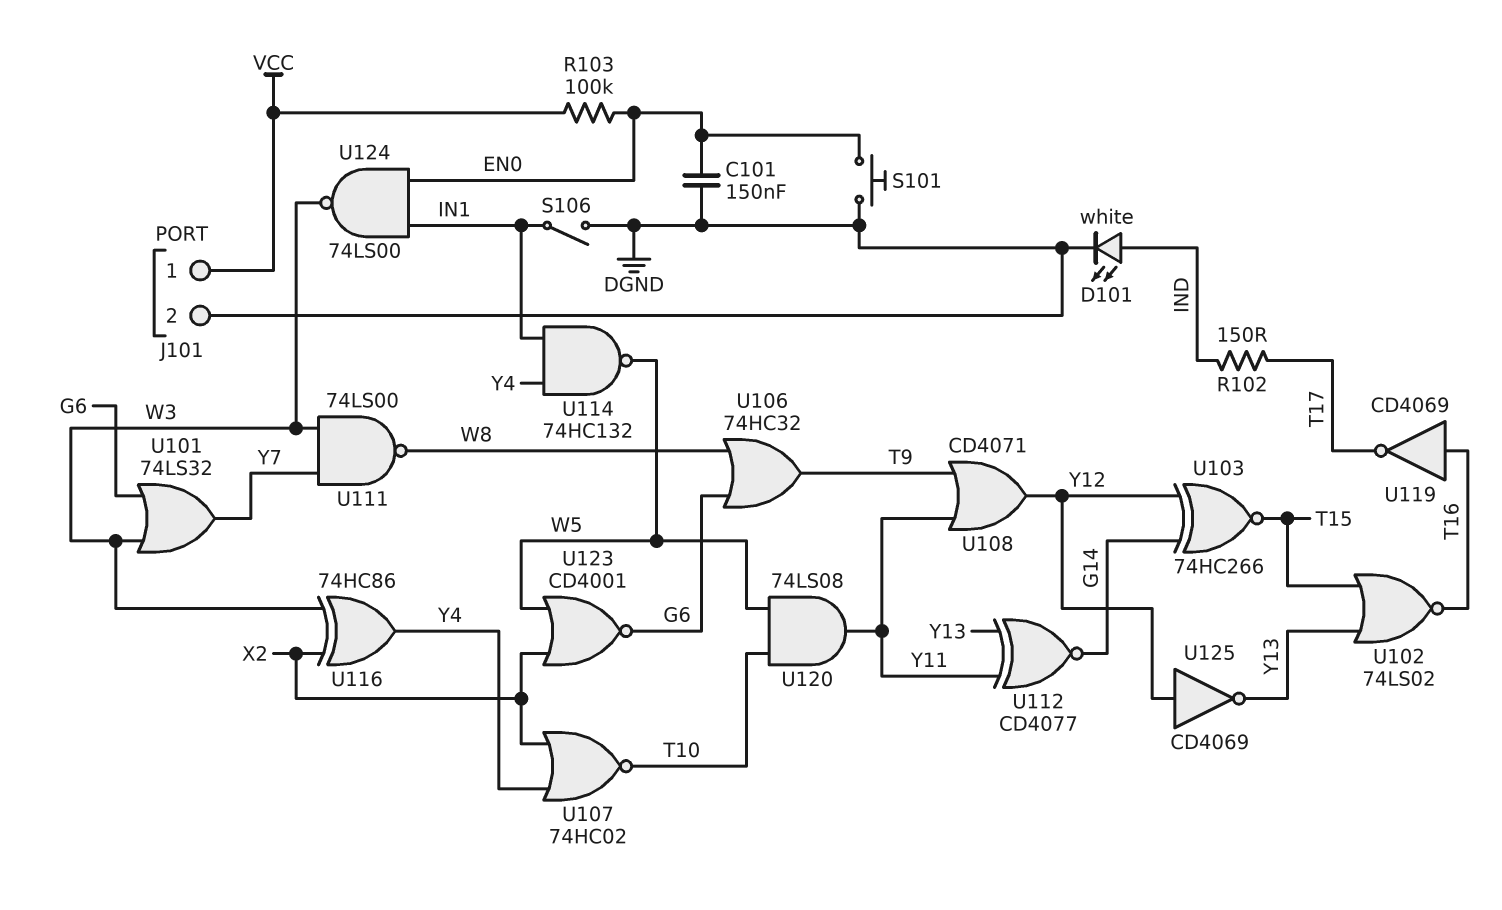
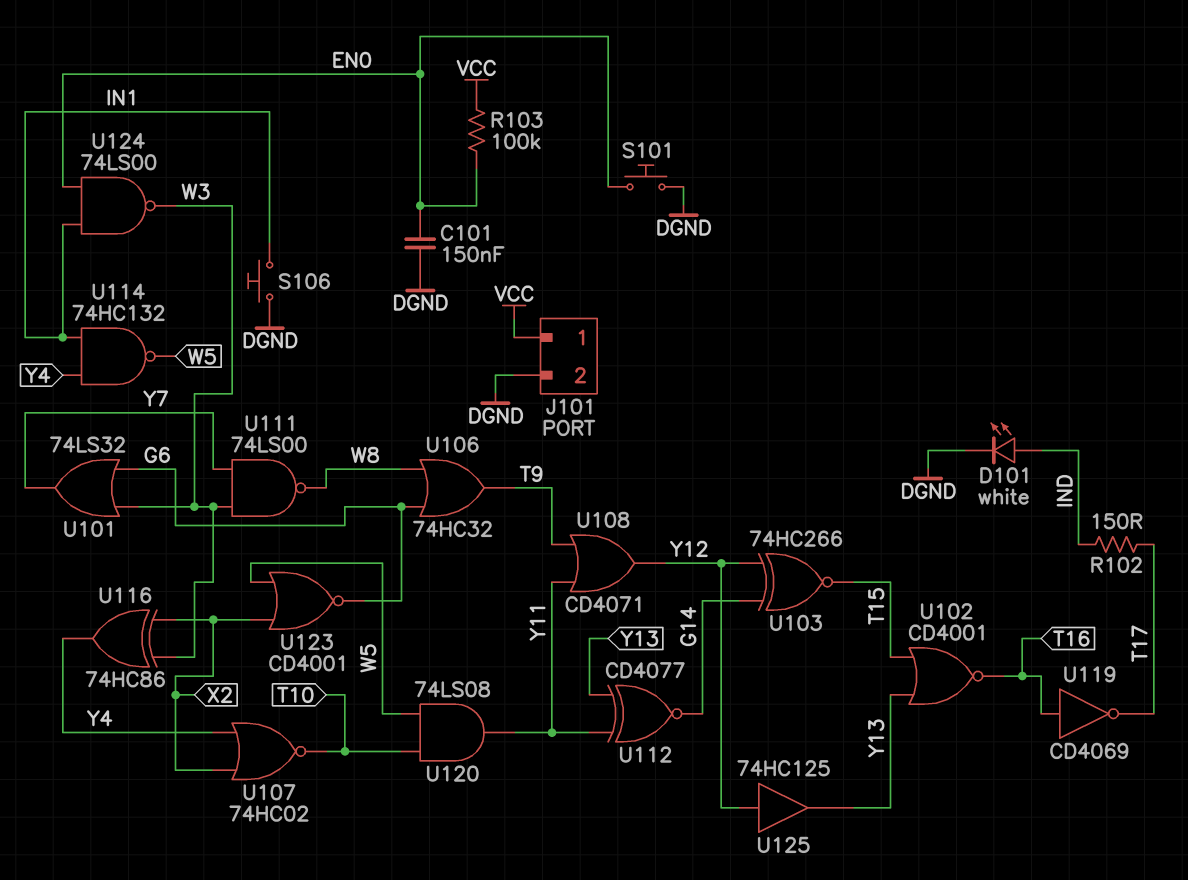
S106: switch (DGND, IN1) -> button (DGND, IN1)
U102: NOR 74LS02 (in T15, in Y13, out T16) -> NOR CD4001 (in T15, in Y13, out T16)
U125: NOT CD4069 (in Y12, out Y13) -> buffer 74HC125 (in Y12, out Y13)

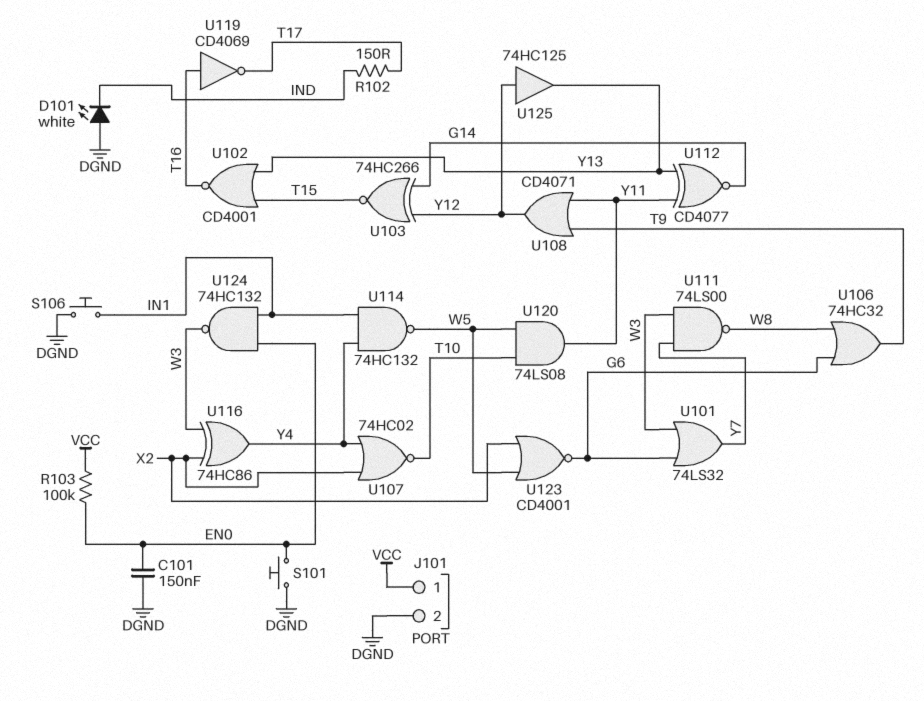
D101: LED white (A IND, K DGND) -> LED white (A DGND, K IND)
U124: NAND 74LS00 (in EN0, in IN1, out W3) -> NAND 74HC132 (in EN0, in IN1, out W3)

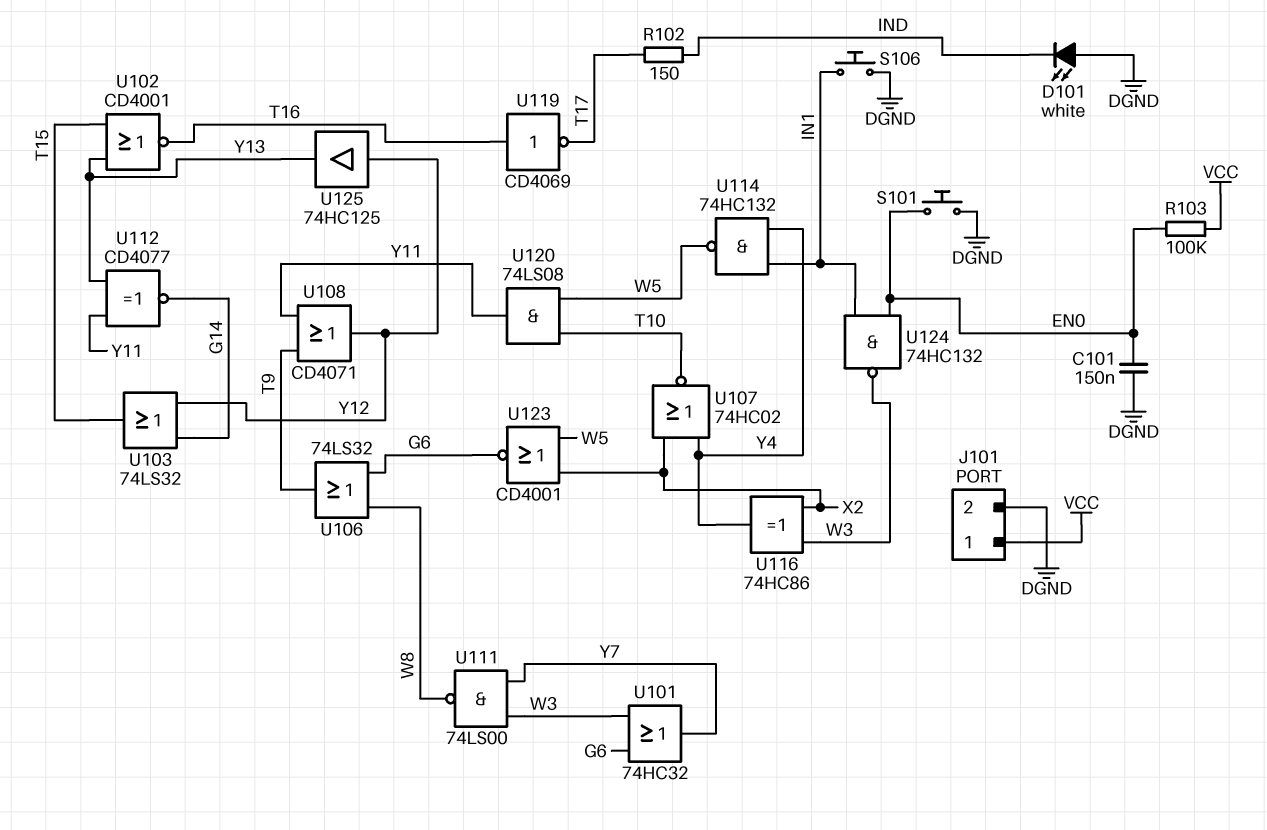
U101: OR 74LS32 (in G6, in W3, out Y7) -> OR 74HC32 (in G6, in W3, out Y7)
U103: XNOR 74HC266 (in G14, in Y12, out T15) -> OR 74LS32 (in G14, in Y12, out T15)
U106: OR 74HC32 (in G6, in W8, out T9) -> OR 74LS32 (in G6, in W8, out T9)

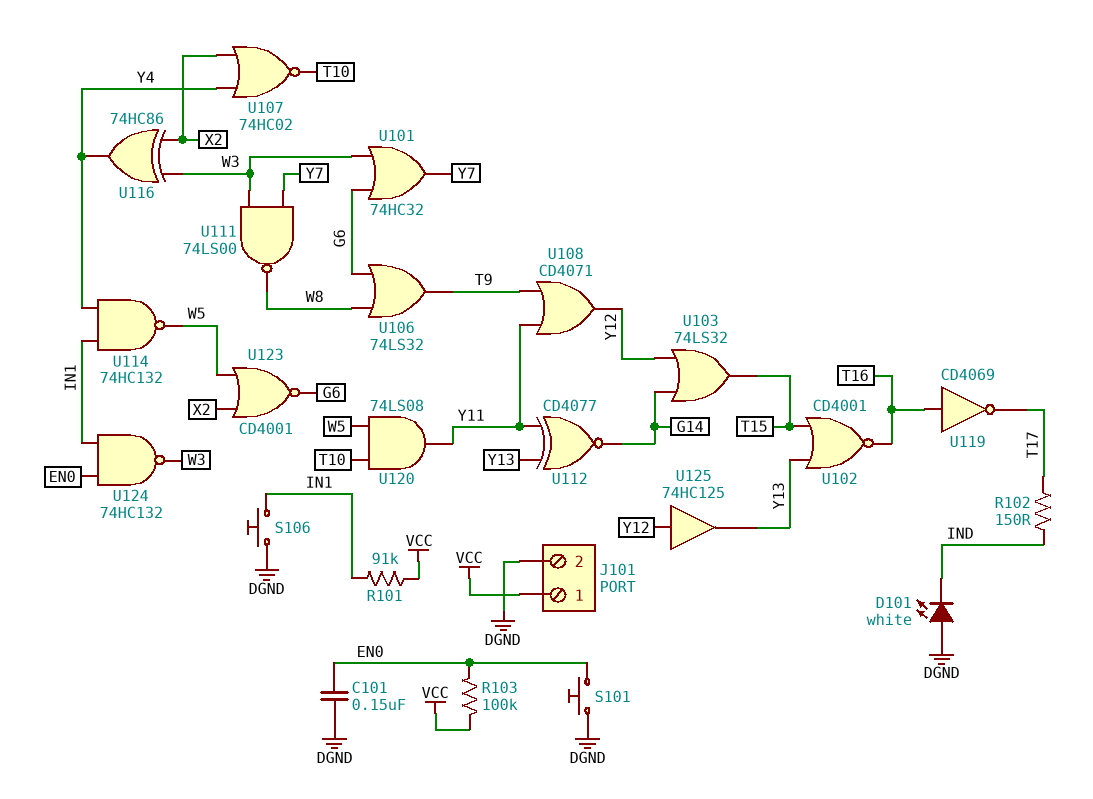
R101: none -> 91k (IN1, VCC)

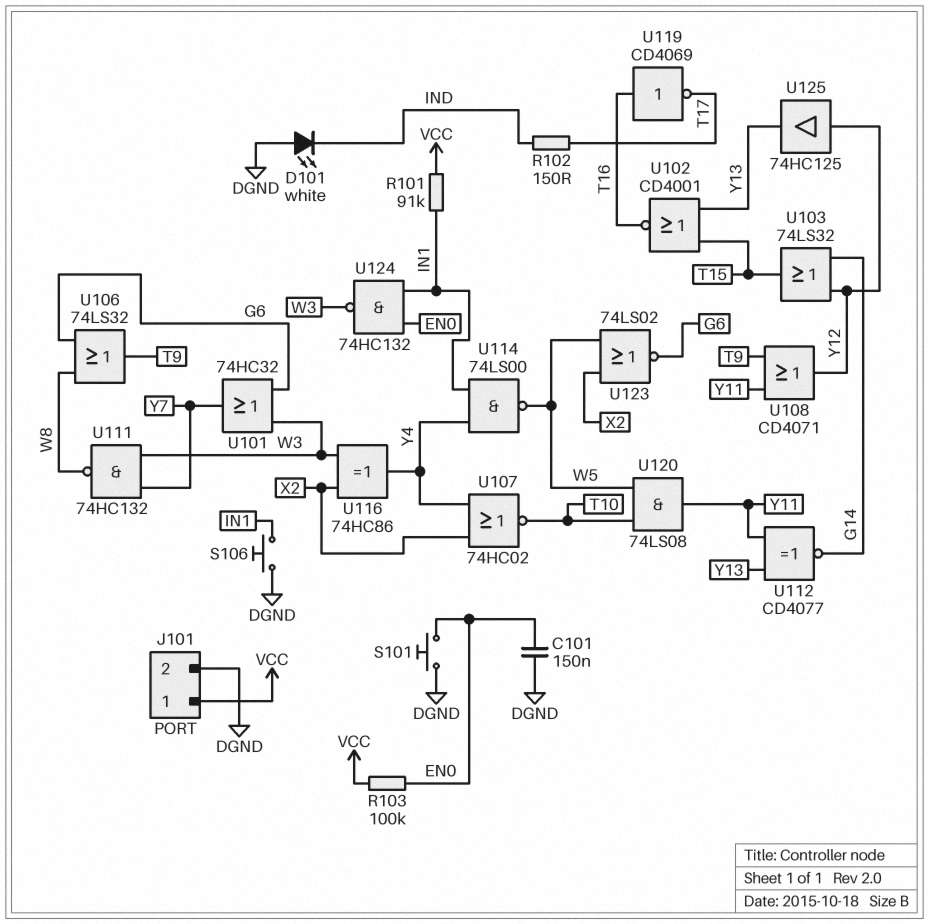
U111: NAND 74LS00 (in W3, in Y7, out W8) -> NAND 74HC132 (in W3, in Y7, out W8)
U114: NAND 74HC132 (in IN1, in Y4, out W5) -> NAND 74LS00 (in IN1, in Y4, out W5)
U123: NOR CD4001 (in W5, in X2, out G6) -> NOR 74LS02 (in W5, in X2, out G6)

